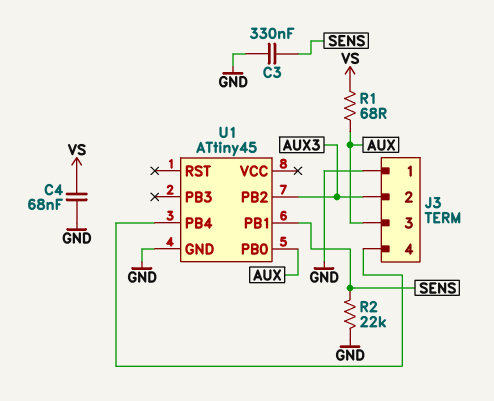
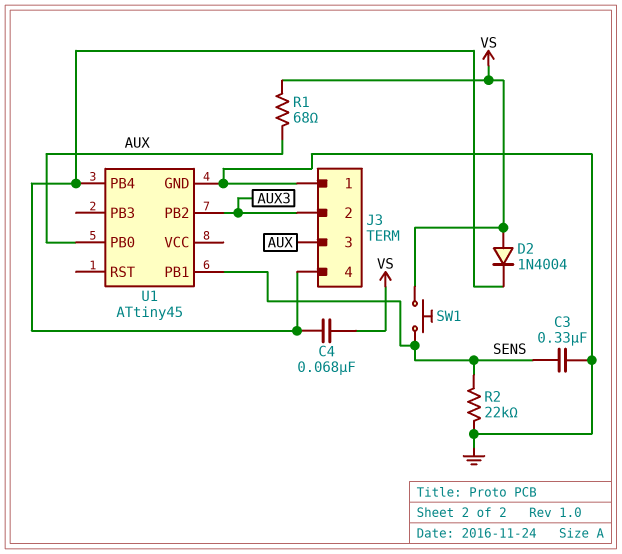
C4: 68nF (GND, VS) -> 68nF (J3/4, VS)
D2: none -> diode 1N4004 (A VS, K J3/4)
SW1: none -> button (SENS, VS)

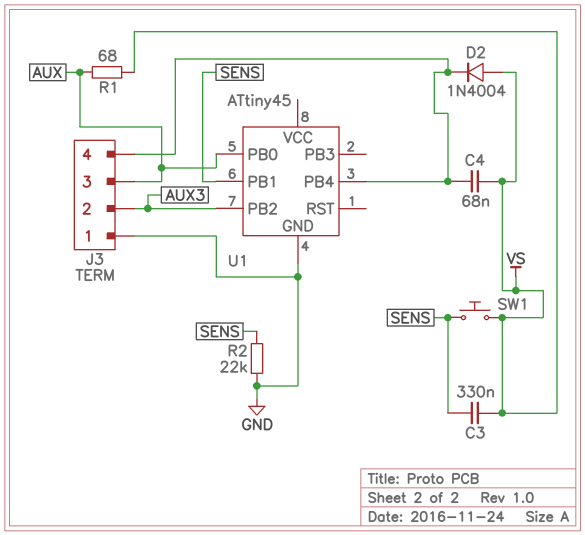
C3: 330nF (GND, SENS) -> 330nF (SENS, VS)

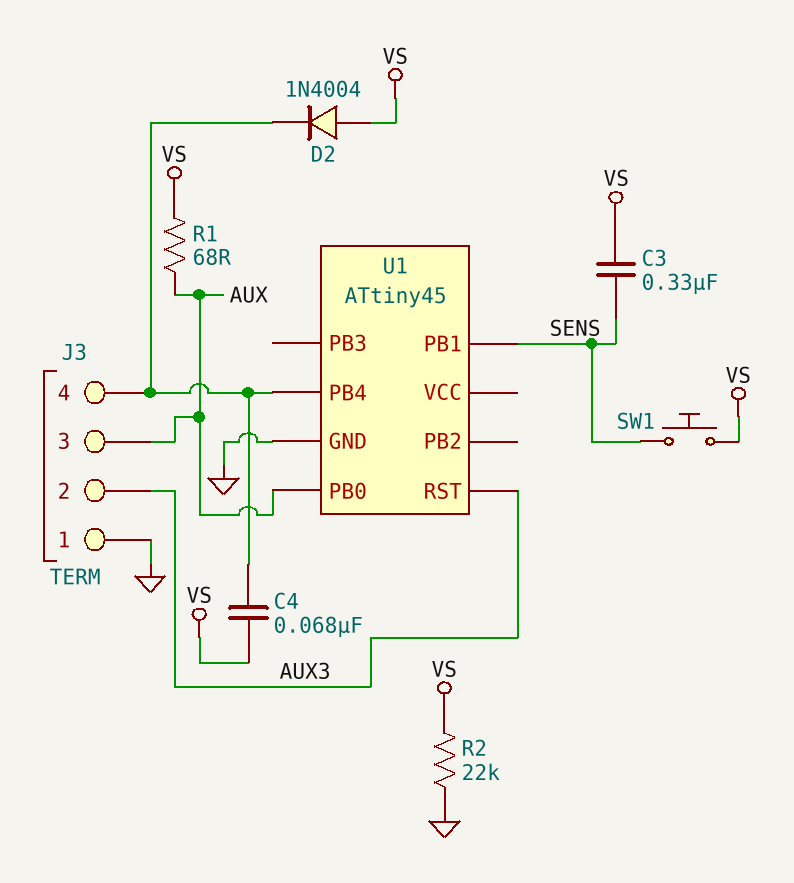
R2: 22k (GND, SENS) -> 22k (GND, VS)
U1 pin PB2: AUX3 -> none
U1 pin RST: none -> AUX3

